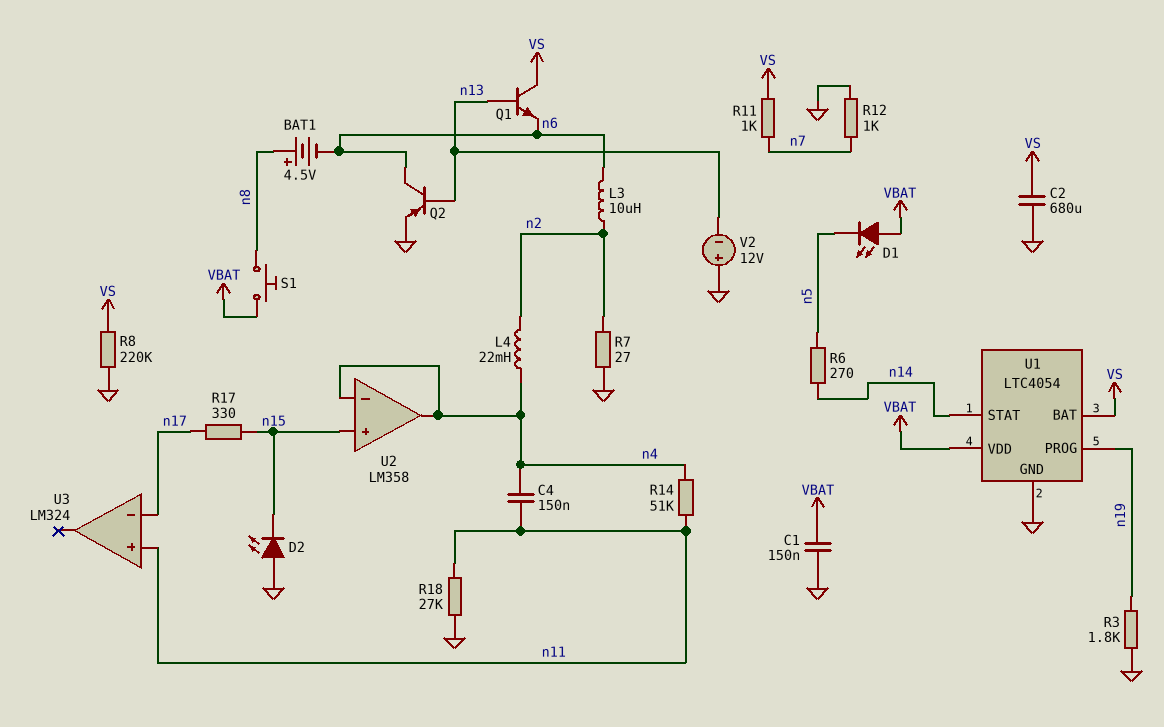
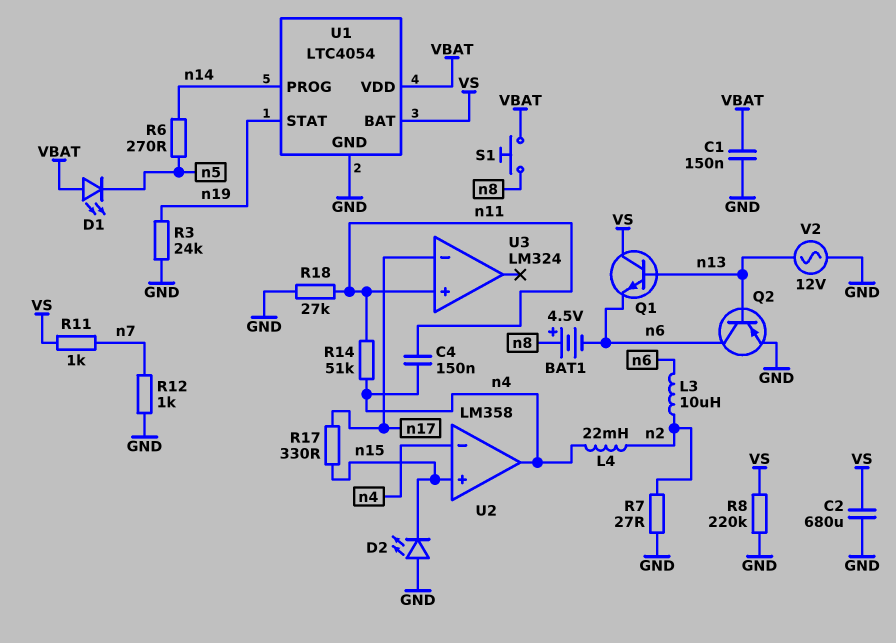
R3: 1.8k (GND, n19) -> 24k (GND, n19)
U1 pin PROG: n19 -> n14
U1 pin STAT: n14 -> n19
V2: 12V (plus GND, minus n13) -> AC 12V (GND, n13)

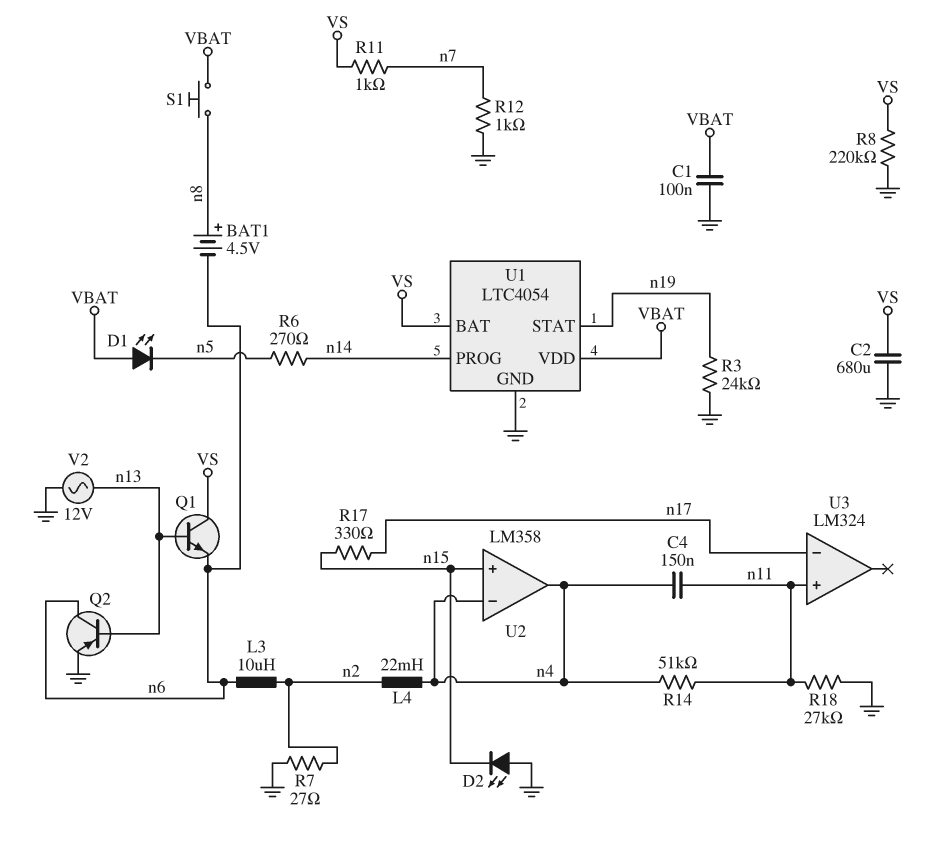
C1: 150nF (GND, VBAT) -> 100nF (GND, VBAT)

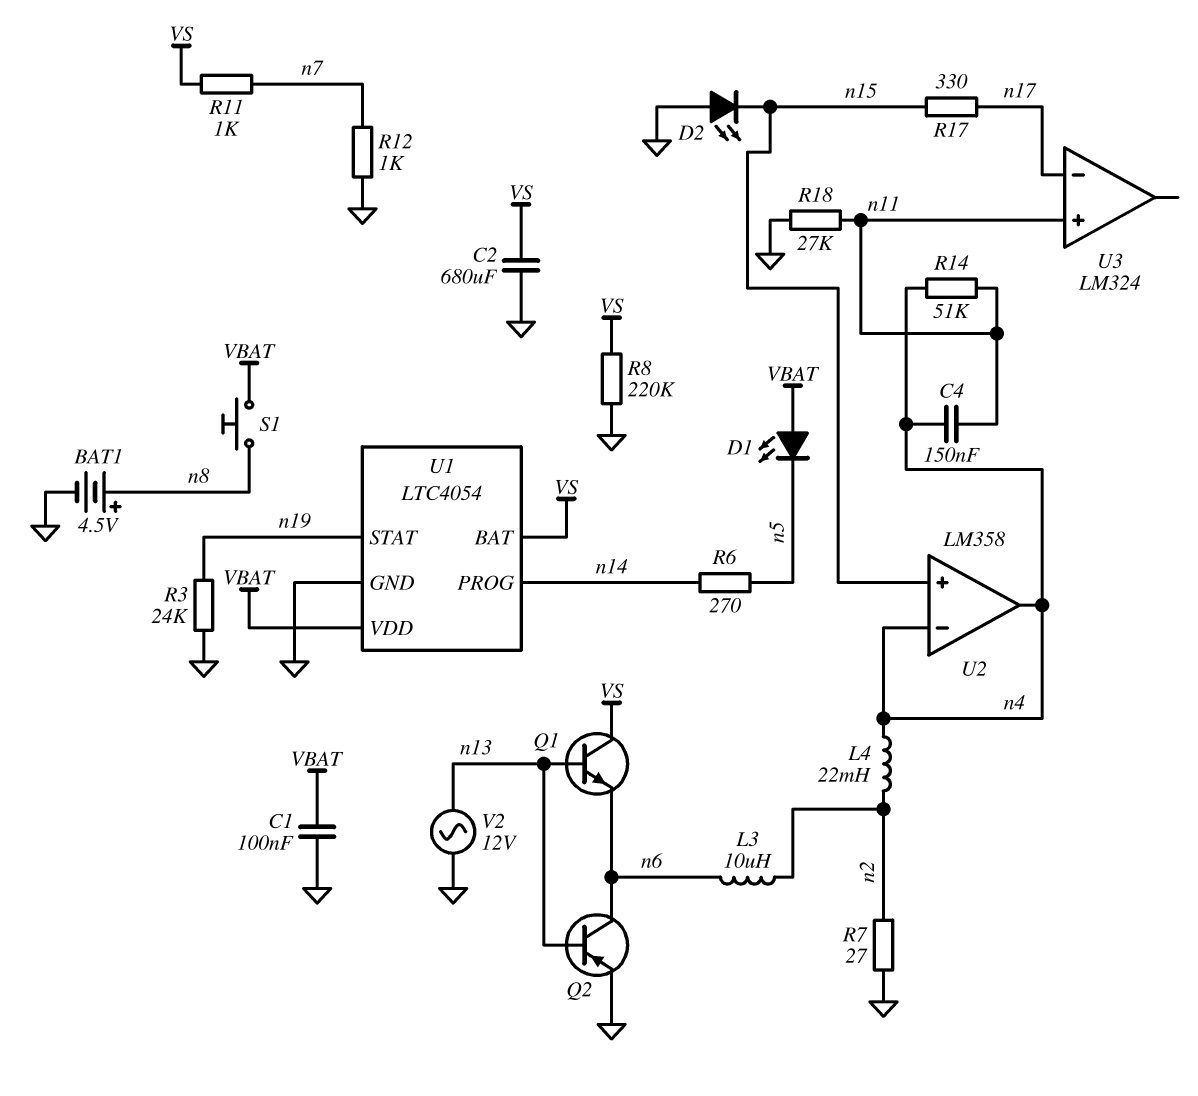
BAT1: 4.5V (plus n8, minus n6) -> 4.5V (plus n8, minus GND)

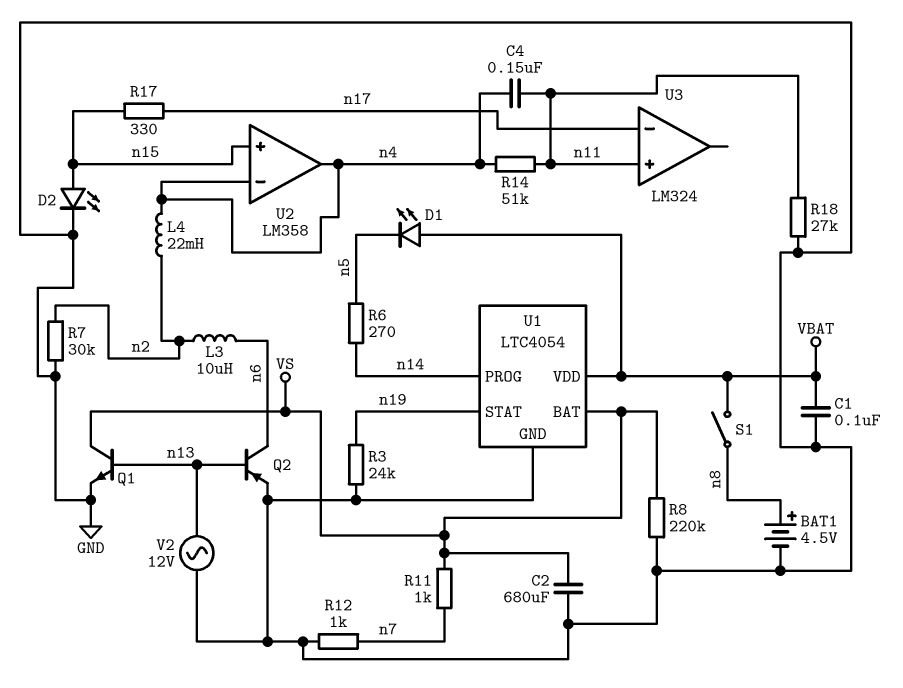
D2: LED (A GND, K n15) -> LED (A n15, K GND)
Q1: NPN (B n13, C VS, E n6) -> NPN (B n13, C VS, E GND)
R7: 27 (GND, n2) -> 30k (GND, n2)
S1: button (VBAT, n8) -> switch (VBAT, n8)

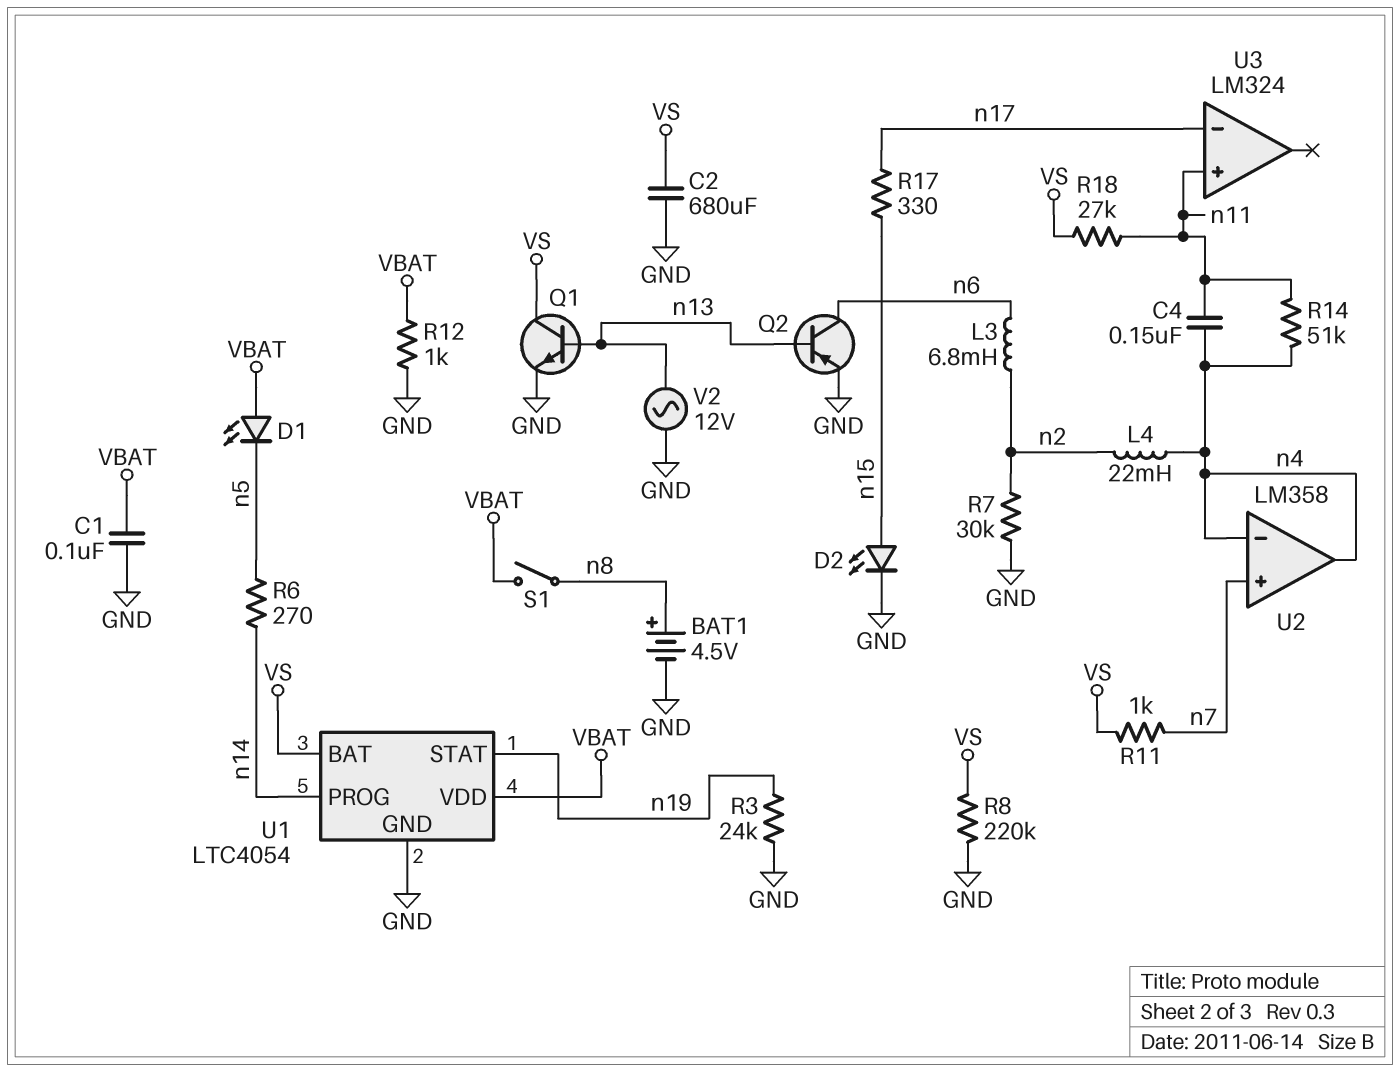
L3: 10uH (n2, n6) -> 6.8mH (n2, n6)
R12: 1k (GND, n7) -> 1k (GND, VBAT)
R18: 27k (GND, n11) -> 27k (VS, n11)
U2 pin in+: n15 -> n7

